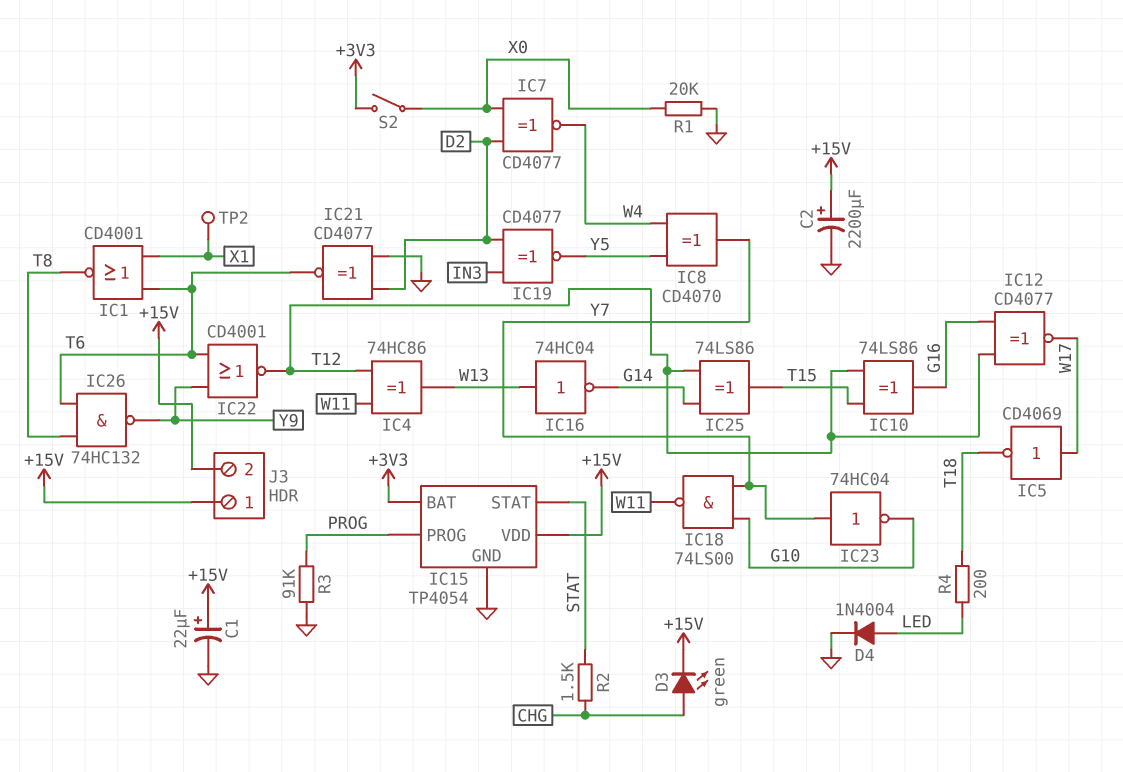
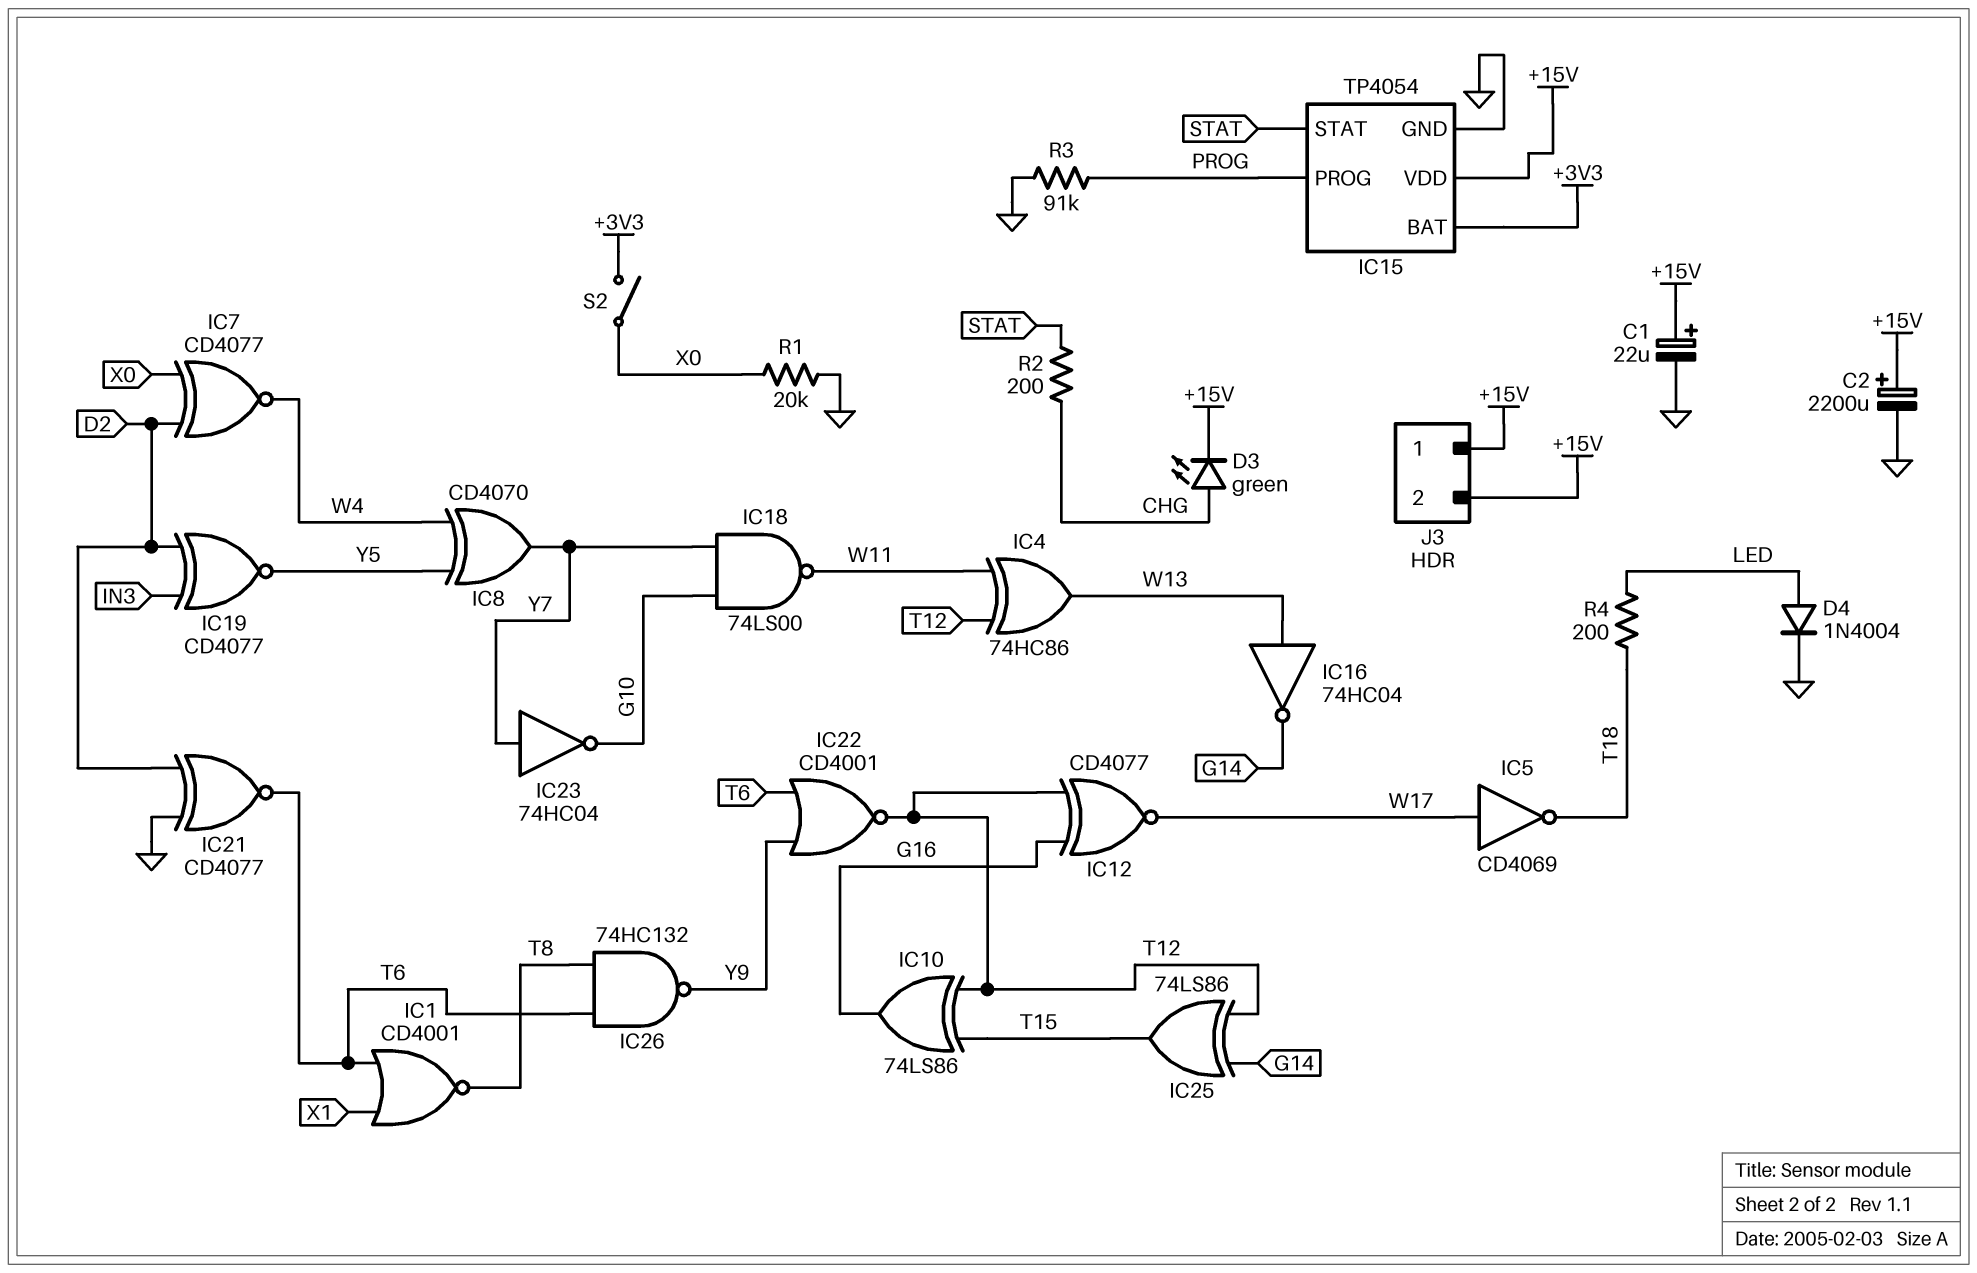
R2: 1.5k (CHG, STAT) -> 200 (CHG, STAT)
TP2: test point (X1) -> none

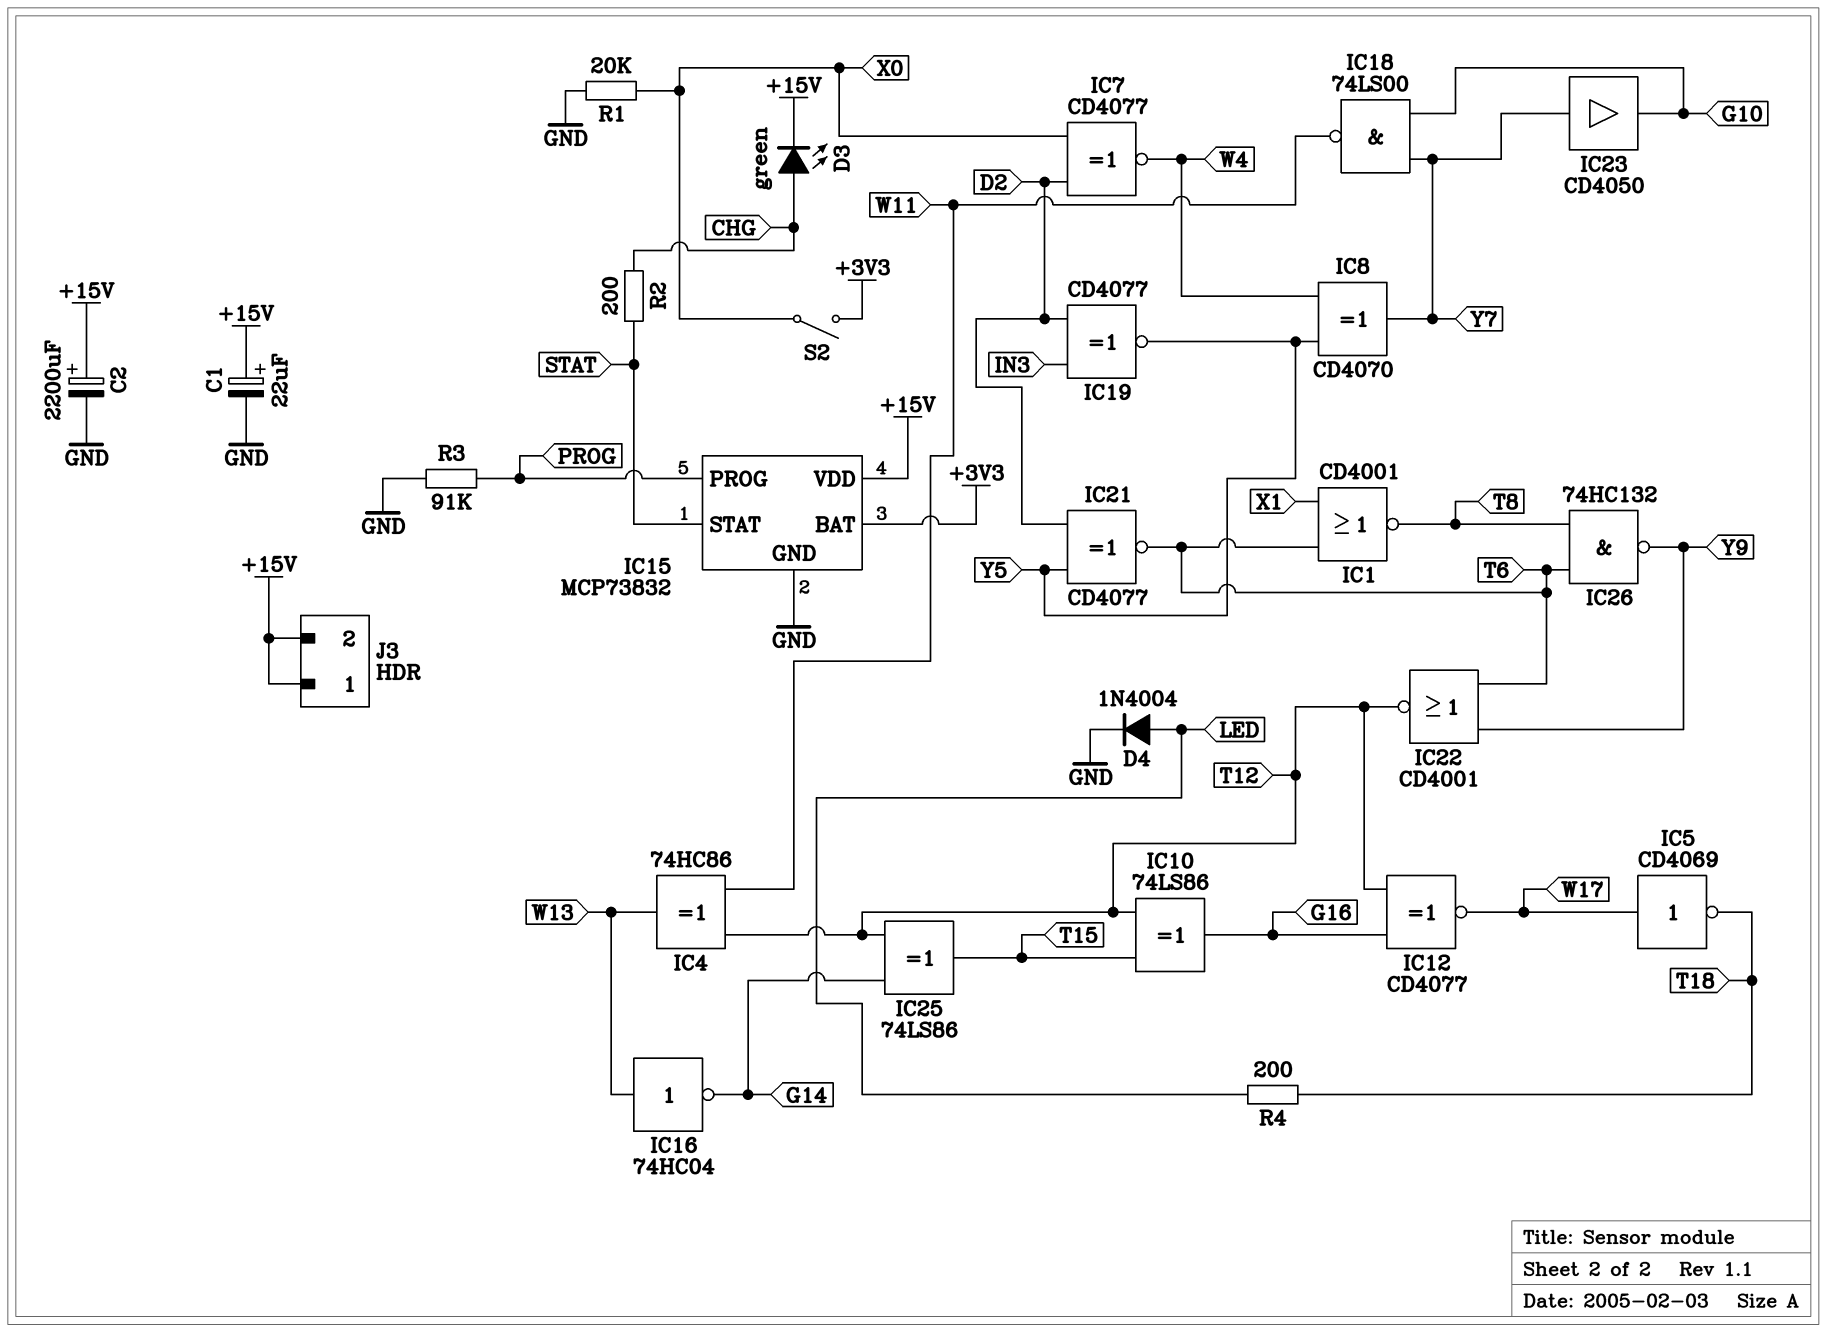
IC15: TP4054 -> MCP73832
IC21: XNOR CD4077 (in D2, in GND, out T6) -> XNOR CD4077 (in D2, in Y5, out T6)
IC23: NOT 74HC04 (in Y7, out G10) -> buffer CD4050 (in Y7, out G10)

